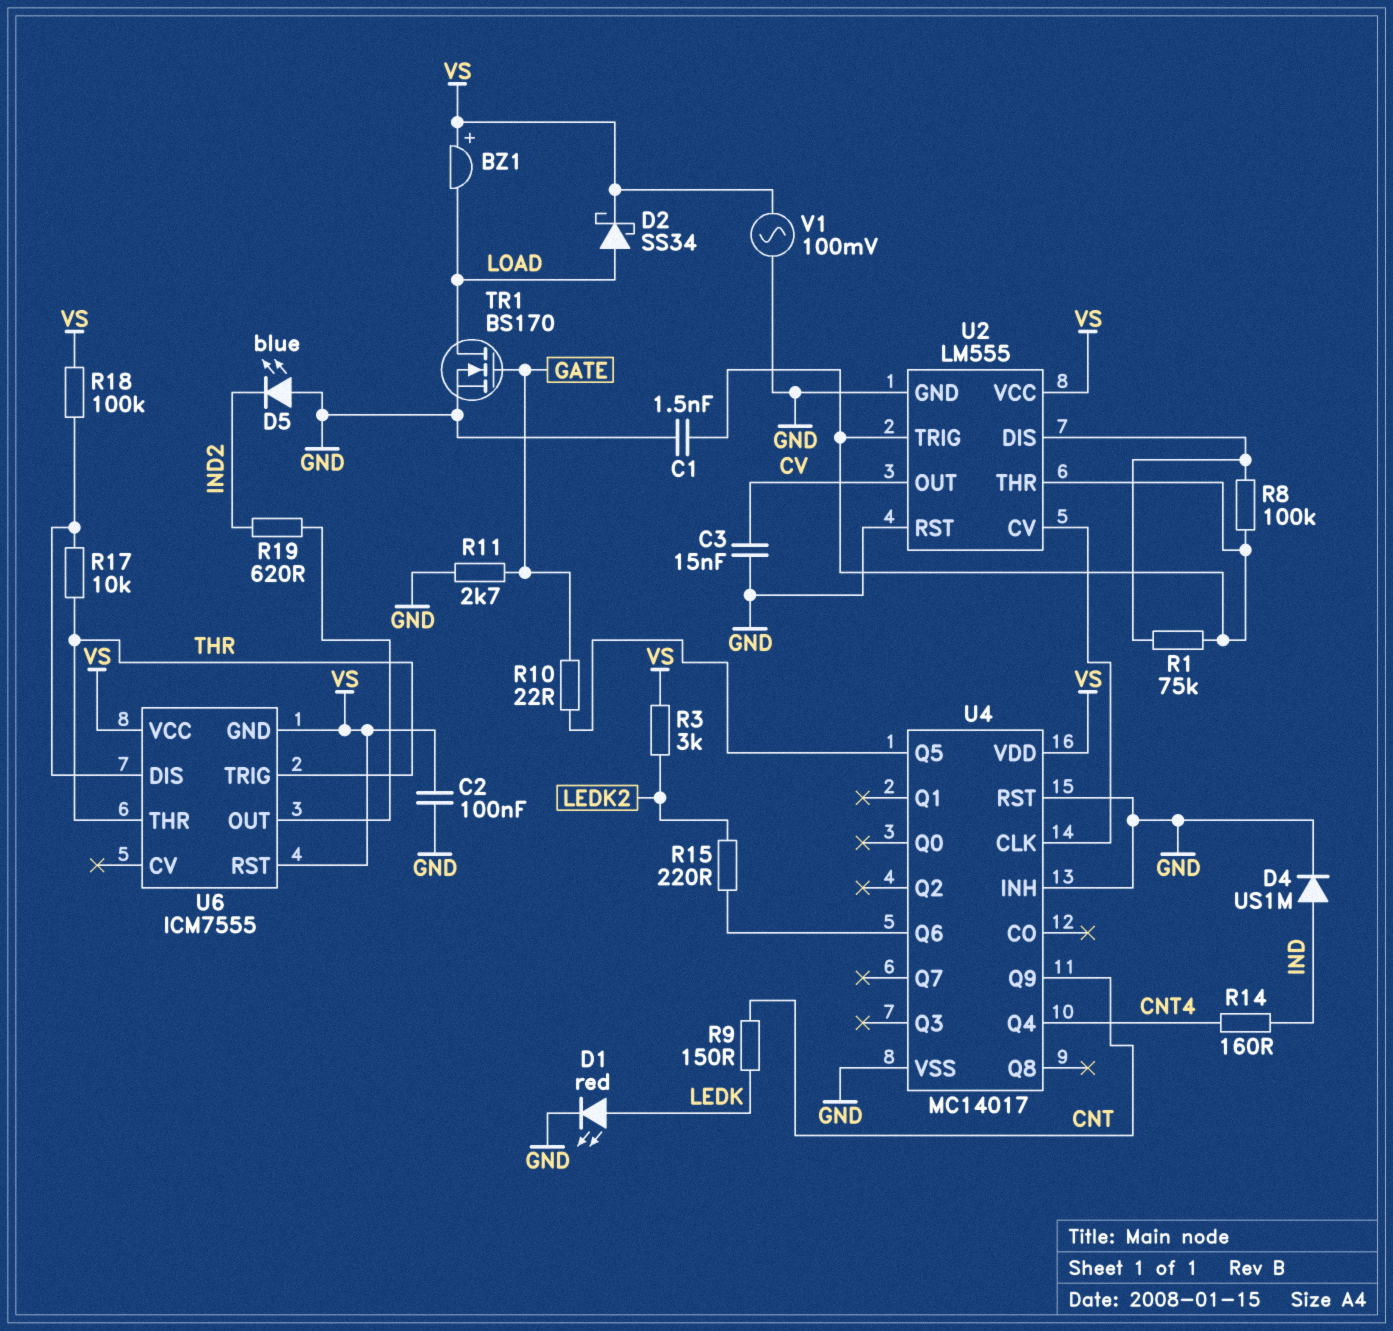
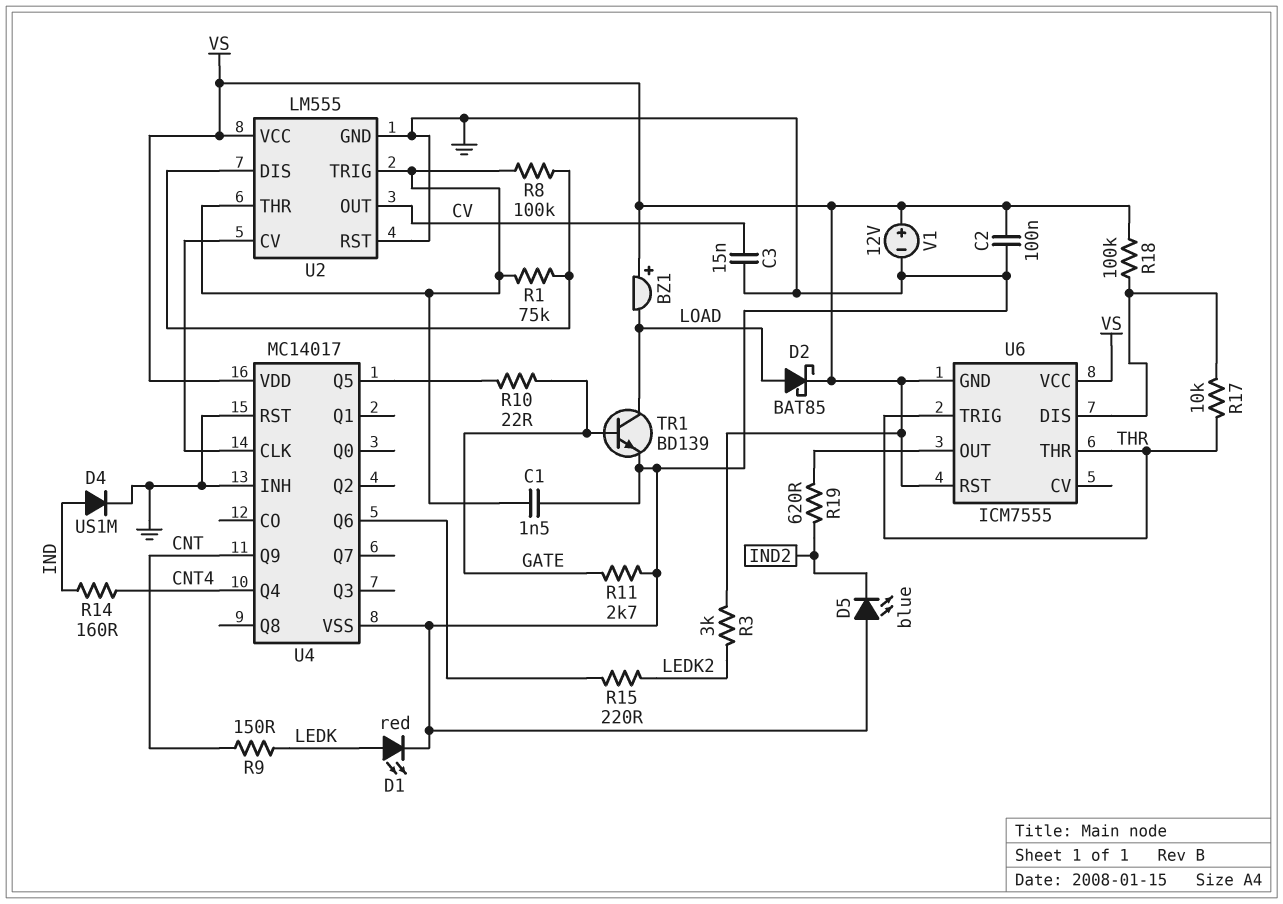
D2: schottky SS34 (A LOAD, K VS) -> schottky BAT85 (A LOAD, K VS)
TR1: NMOS BS170 (G GATE, D LOAD, S GND) -> NPN BD139 (B GATE, C LOAD, E GND)
V1: AC 100mV (GND, VS) -> 12V (plus VS, minus GND)

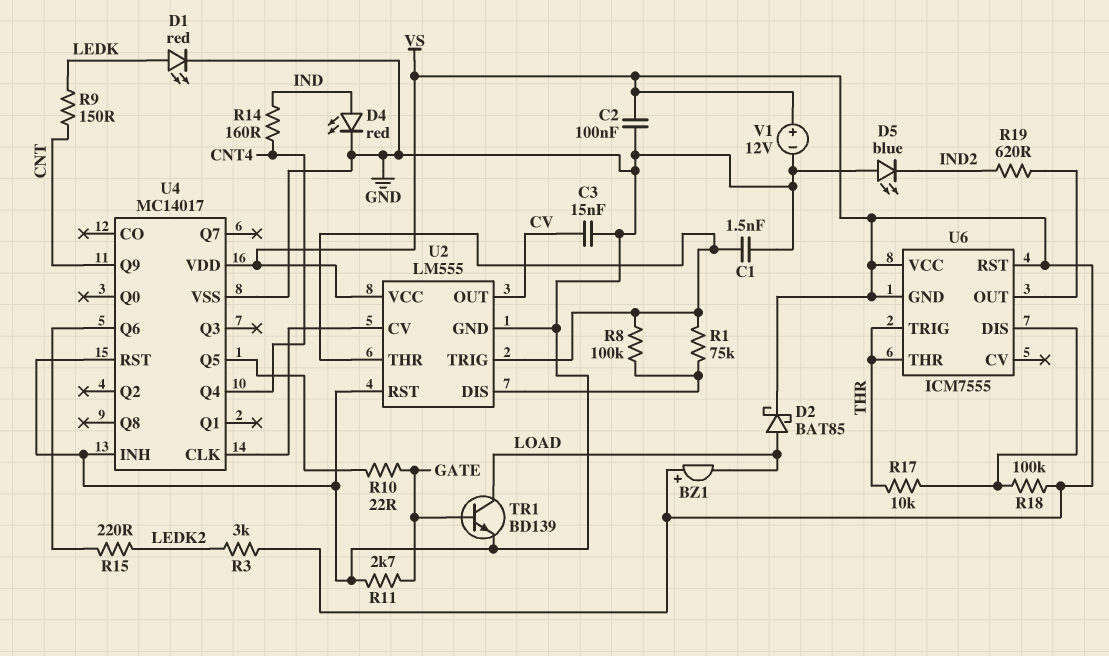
D4: diode US1M (A IND, K GND) -> LED red (A IND, K GND)

